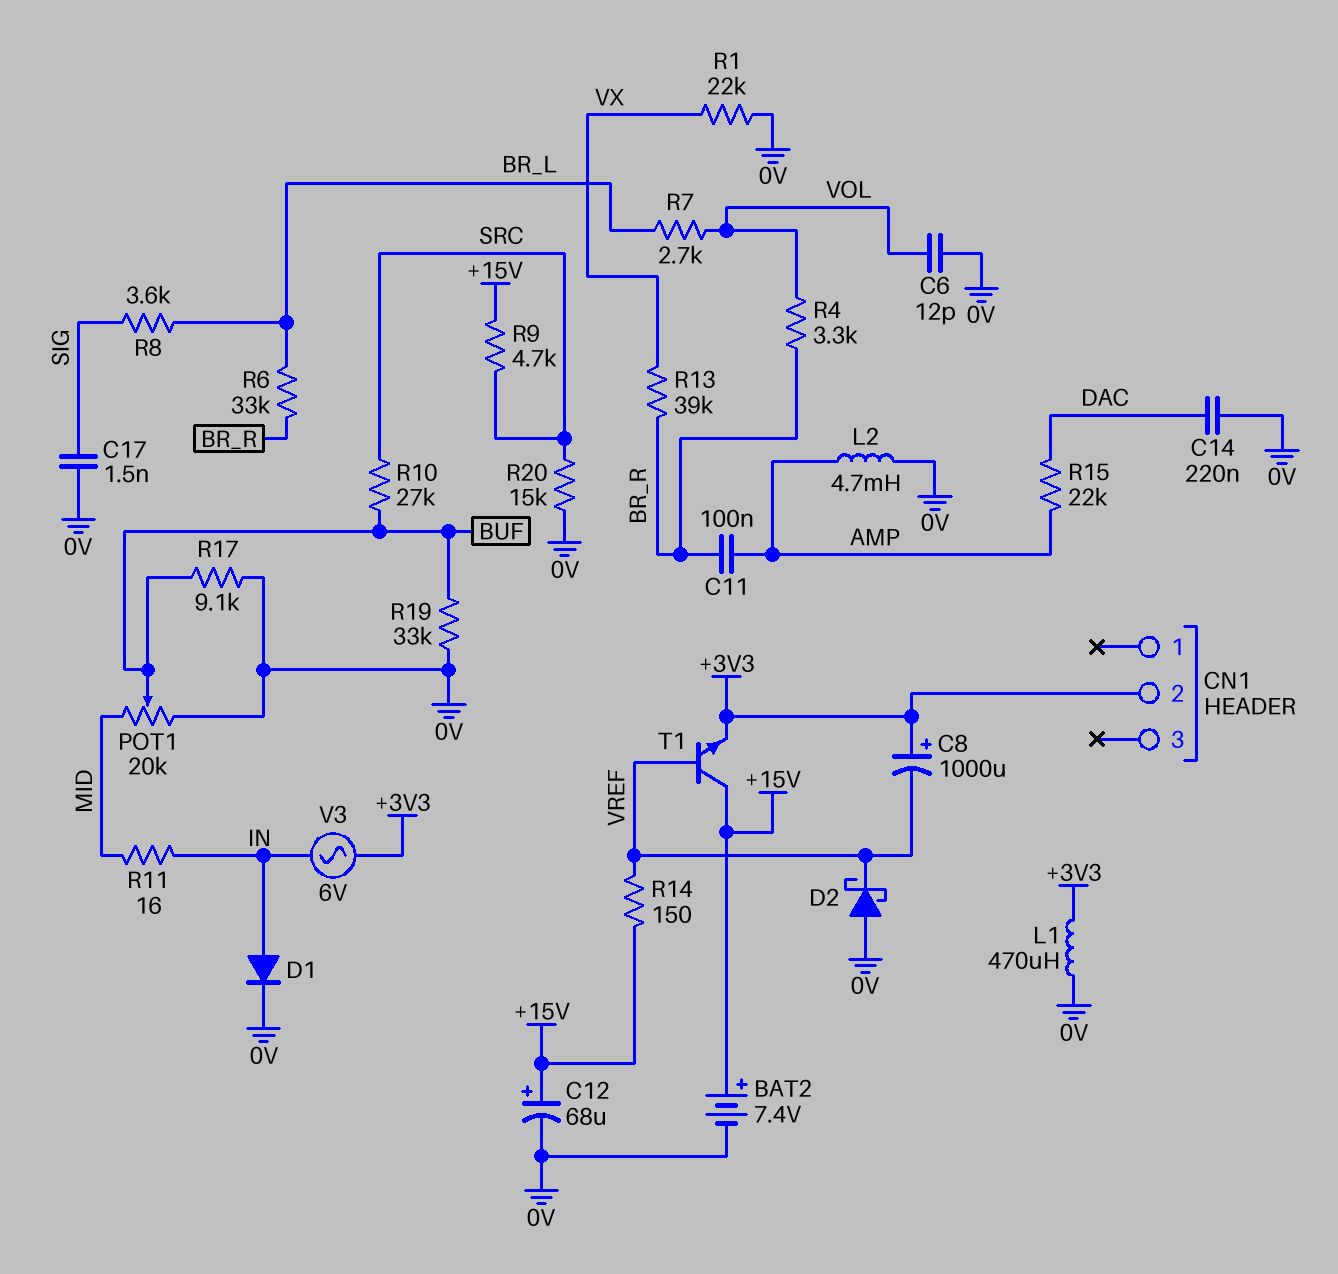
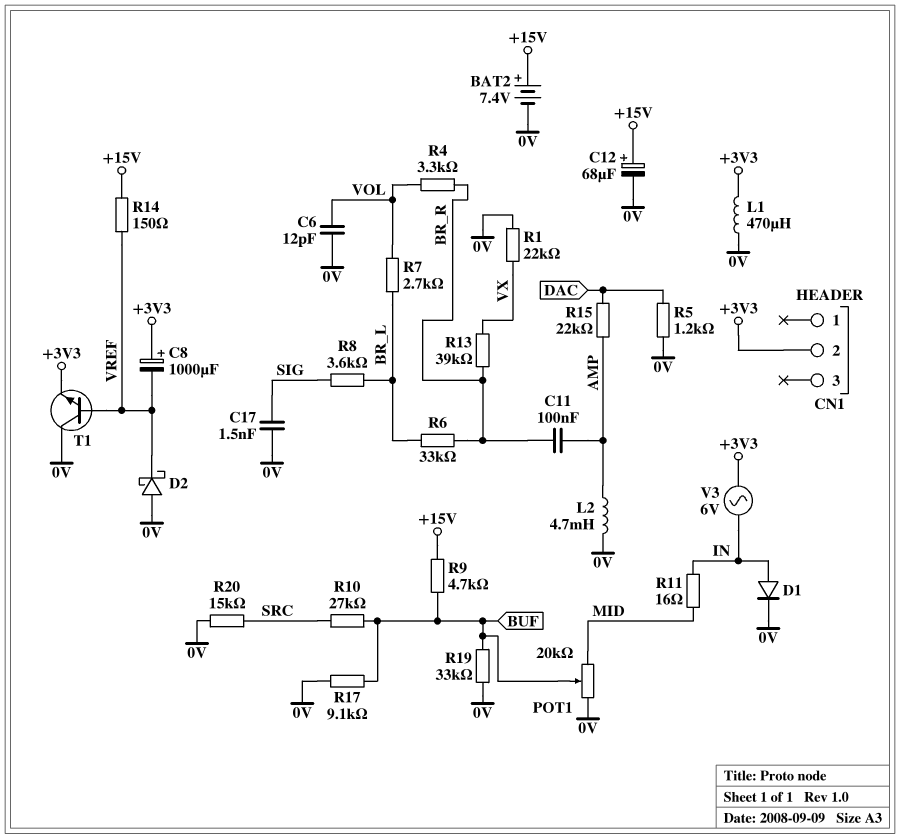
C14: 220nF (0V, DAC) -> none
R5: none -> 1.2k (0V, DAC)
R9: 4.7k (+15V, SRC) -> 4.7k (+15V, BUF)
T1: NPN (B VREF, C +15V, E +3V3) -> NPN (B VREF, C 0V, E +3V3)

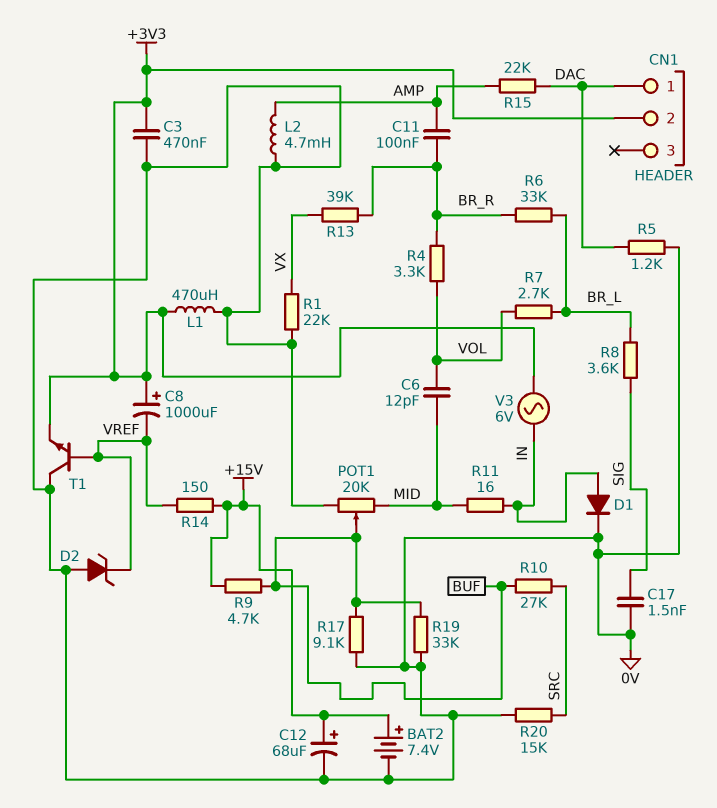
C3: none -> 470nF (+3V3, 0V)
C6: 12pF (0V, VOL) -> 12pF (MID, VOL)
CN1 pin 1: none -> DAC
D2: schottky (A 0V, K VREF) -> zener (A 0V, K VREF)

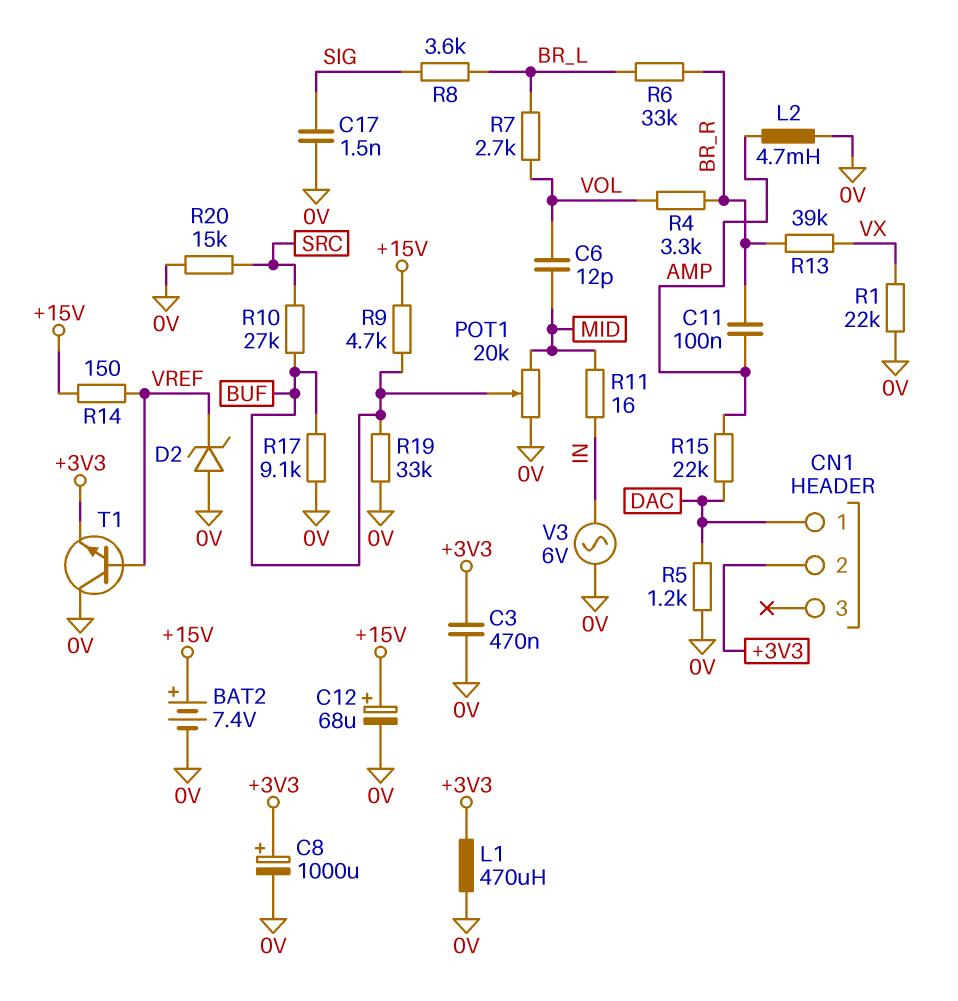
C8: 1000uF (plus +3V3, minus VREF) -> 1000uF (plus +3V3, minus 0V)
D1: diode (A IN, K 0V) -> none
V3: AC 6V (+3V3, IN) -> AC 6V (0V, IN)

